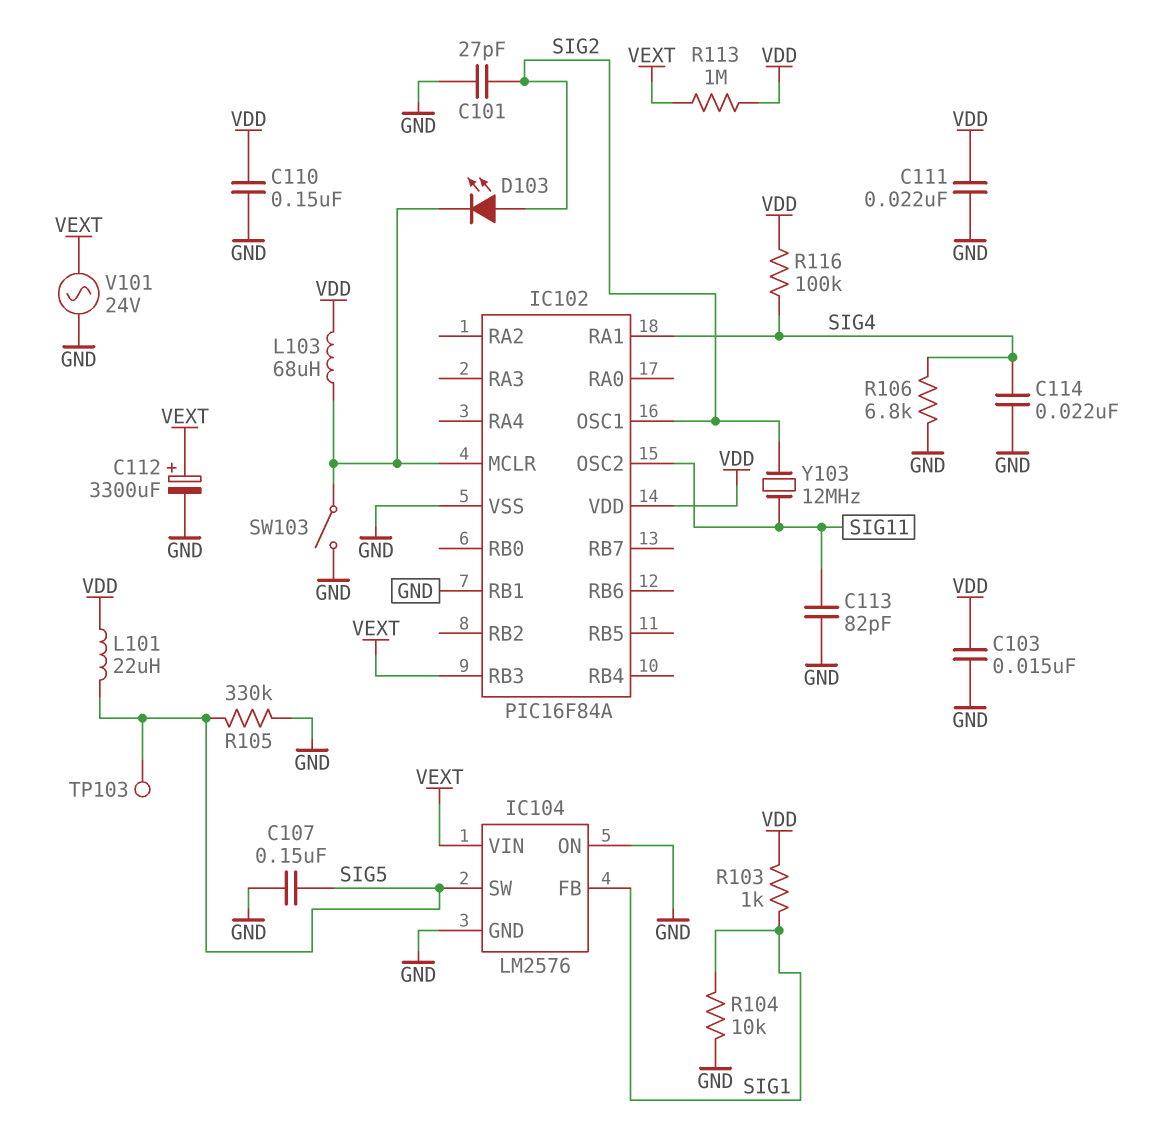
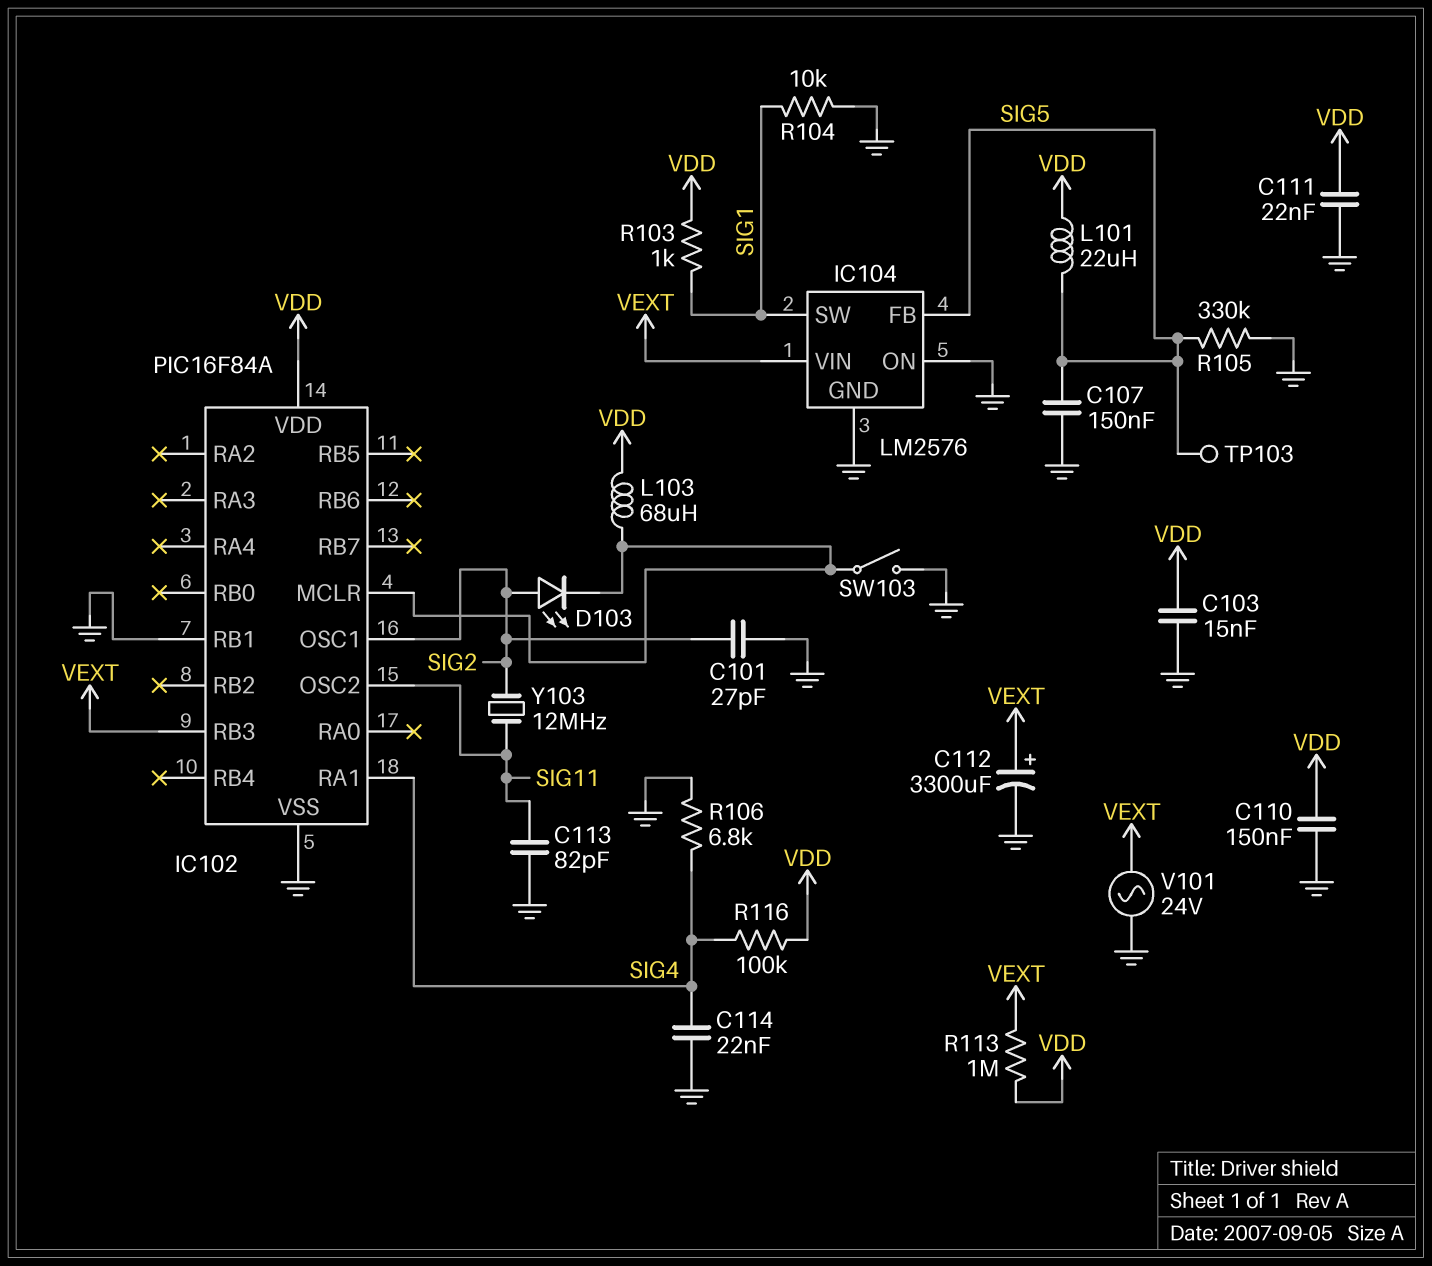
IC104 pin FB: SIG1 -> SIG5
IC104 pin SW: SIG5 -> SIG1

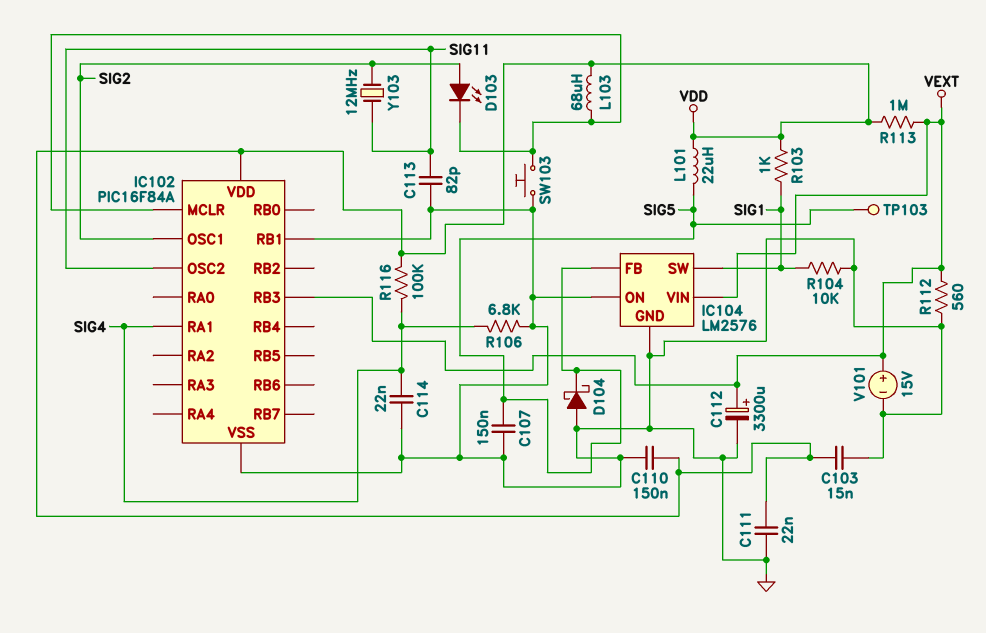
C101: 27pF (GND, SIG2) -> none
D104: none -> schottky (A GND, K SIG5)
R105: 330k (GND, SIG5) -> none
R112: none -> 560 (GND, VEXT)
SW103: switch (GND, IC102/MCLR) -> button (GND, IC102/MCLR)
V101: AC 24V (GND, VEXT) -> 15V (plus VEXT, minus GND)

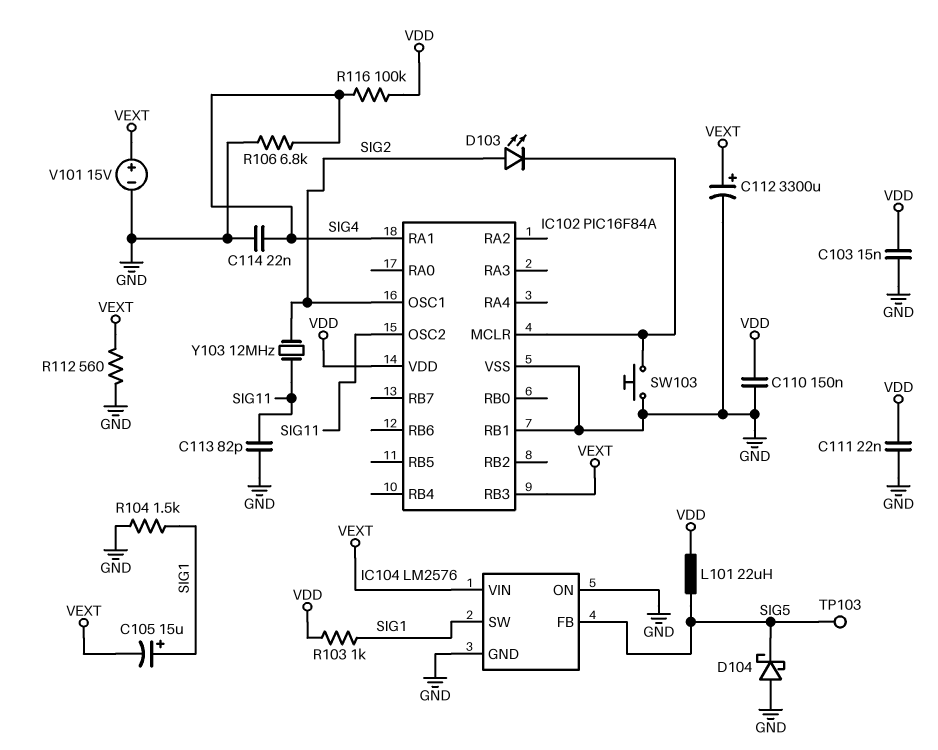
C105: none -> 15uF (plus SIG1, minus VEXT)
C107: 150nF (GND, SIG5) -> none
L103: 68uH (IC102/MCLR, VDD) -> none
R104: 10k (GND, SIG1) -> 1.5k (GND, SIG1)
R113: 1M (VDD, VEXT) -> none

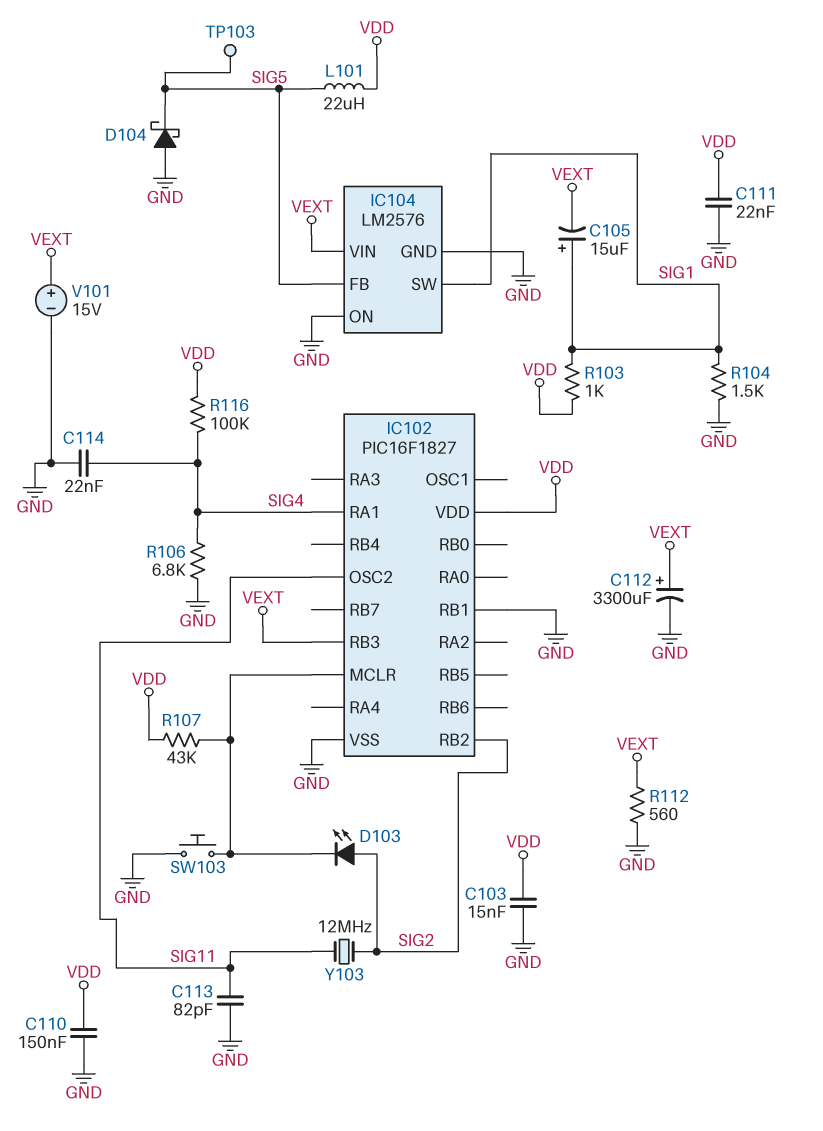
IC102: PIC16F84A -> PIC16F1827
IC102 pin OSC1: SIG2 -> none
IC102 pin RB2: none -> SIG2
R107: none -> 43k (IC102/MCLR, VDD)

